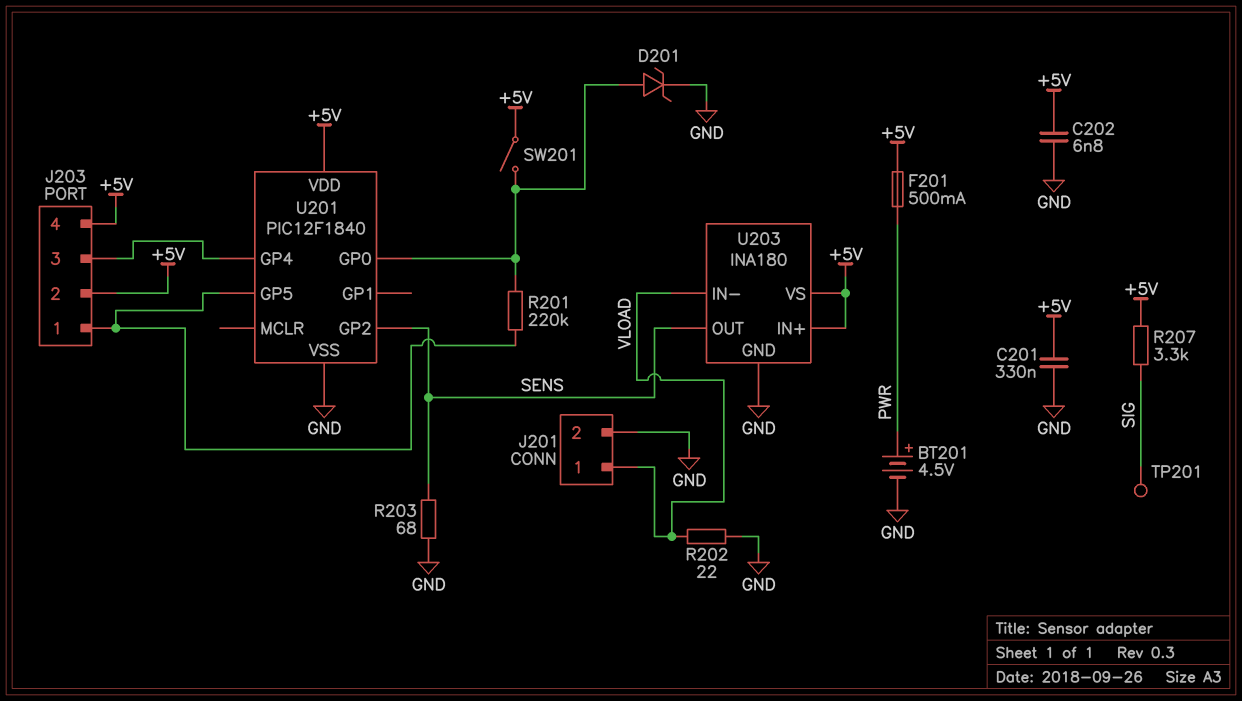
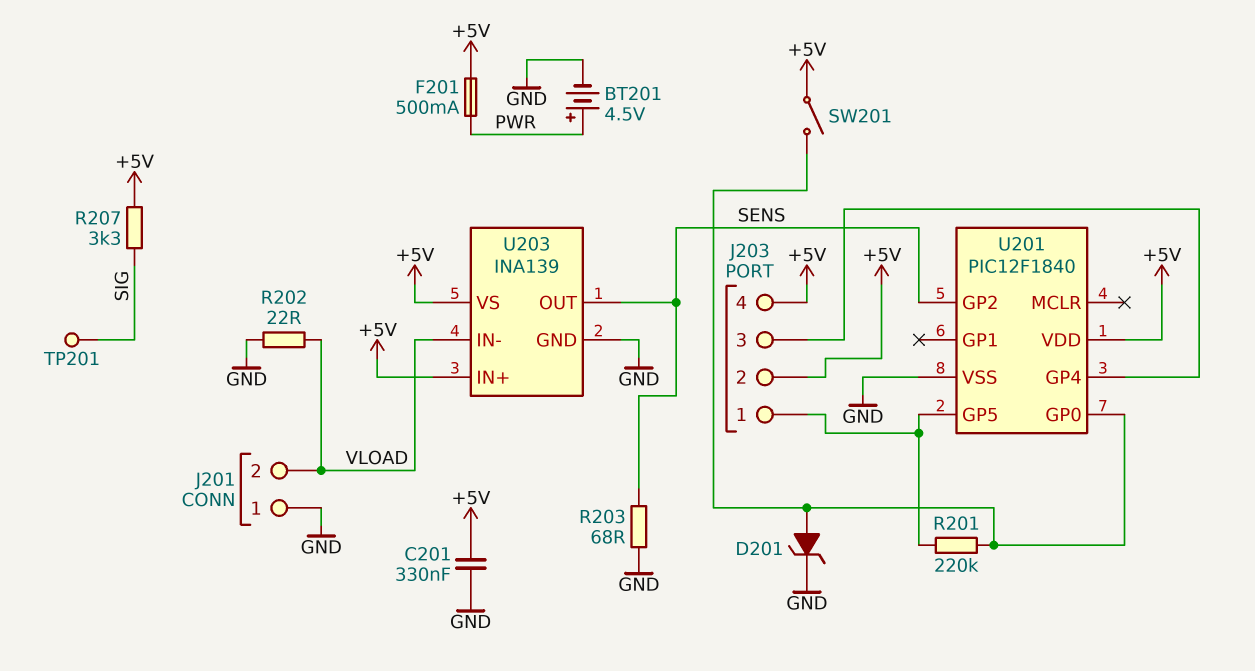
C202: 6.8nF (+5V, GND) -> none
J201 pin 1: VLOAD -> GND
J201 pin 2: GND -> VLOAD
U203: INA180 -> INA139

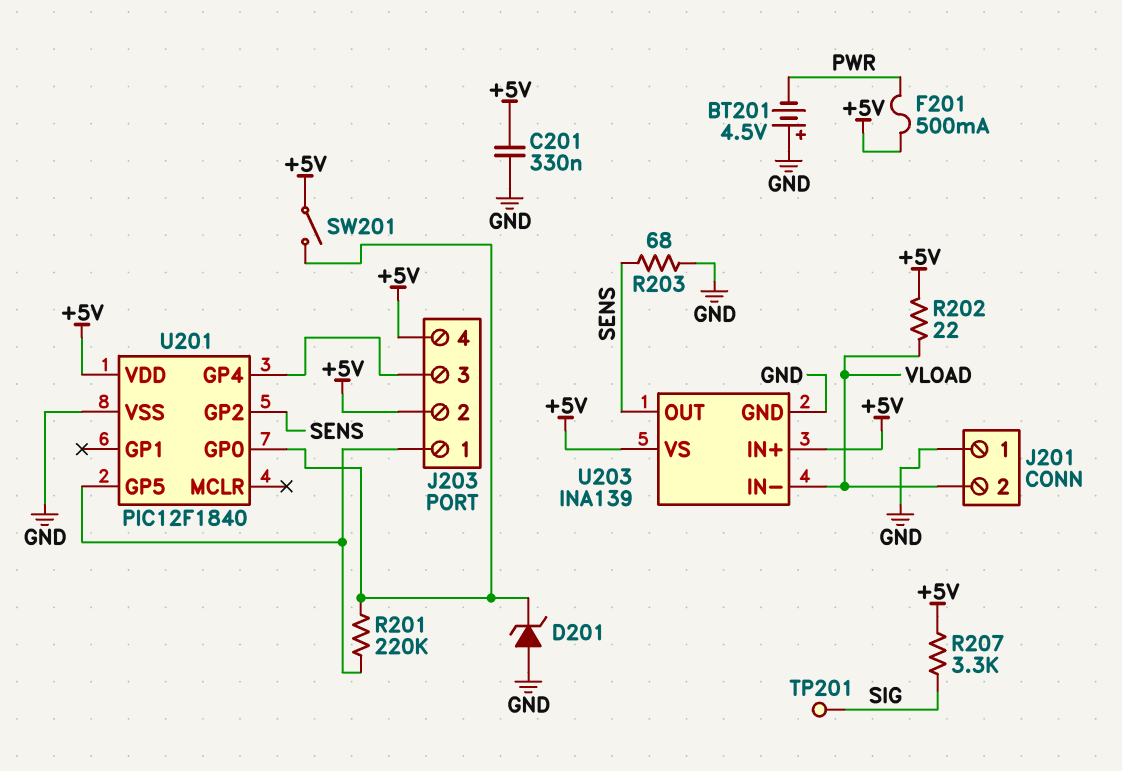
BT201: 4.5V (plus PWR, minus GND) -> 4.5V (plus GND, minus PWR)
D201: zener (A U201/GP0, K GND) -> zener (A GND, K U201/GP0)
R202: 22 (GND, VLOAD) -> 22 (+5V, VLOAD)

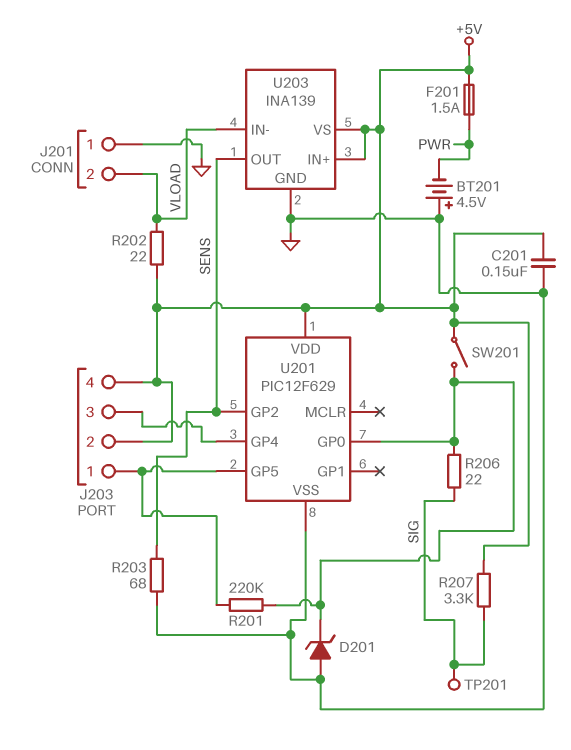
C201: 330nF (+5V, GND) -> 150nF (+5V, GND)
F201: 500mA (+5V, PWR) -> 1.5A (+5V, PWR)
R206: none -> 22 (SIG, U201/GP0)
U201: PIC12F1840 -> PIC12F629

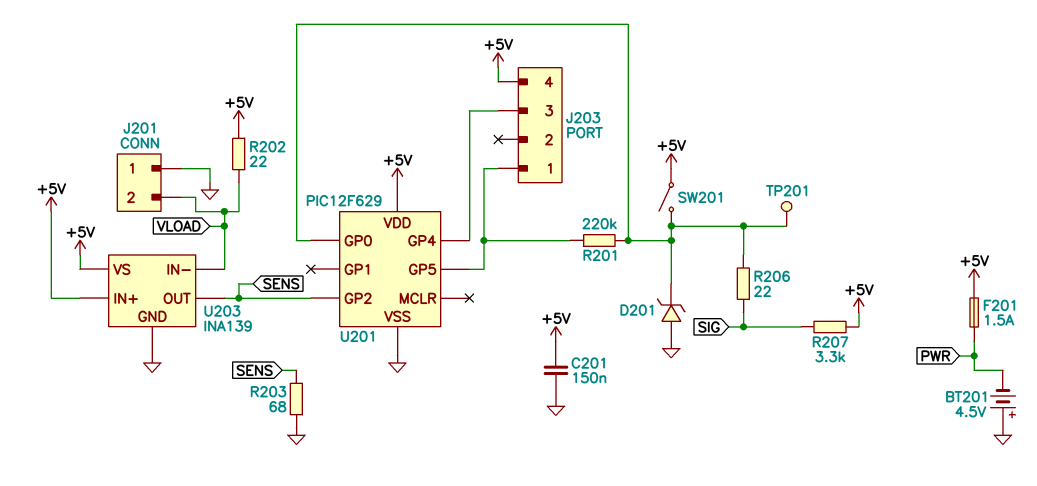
J203 pin 2: +5V -> none
TP201: test point (SIG) -> test point (U201/GP0)

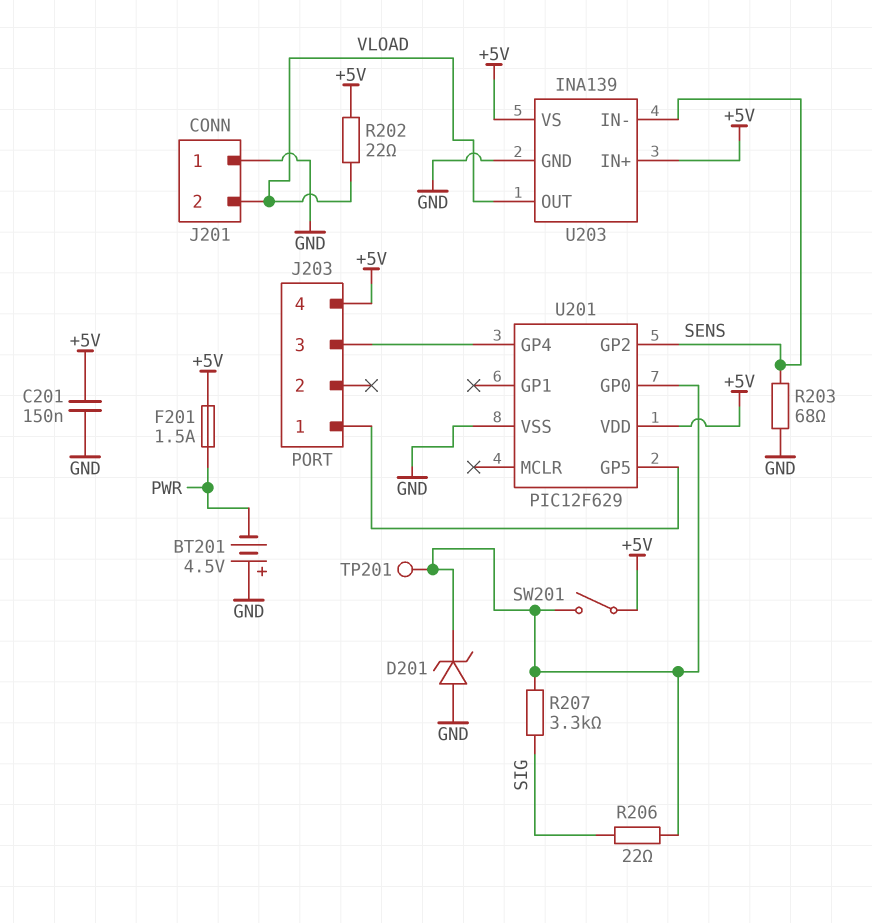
R201: 220k (J203/1, U201/GP0) -> none
R207: 3.3k (+5V, SIG) -> 3.3k (SIG, U201/GP0)
U203 pin IN-: VLOAD -> SENS
U203 pin OUT: SENS -> VLOAD

